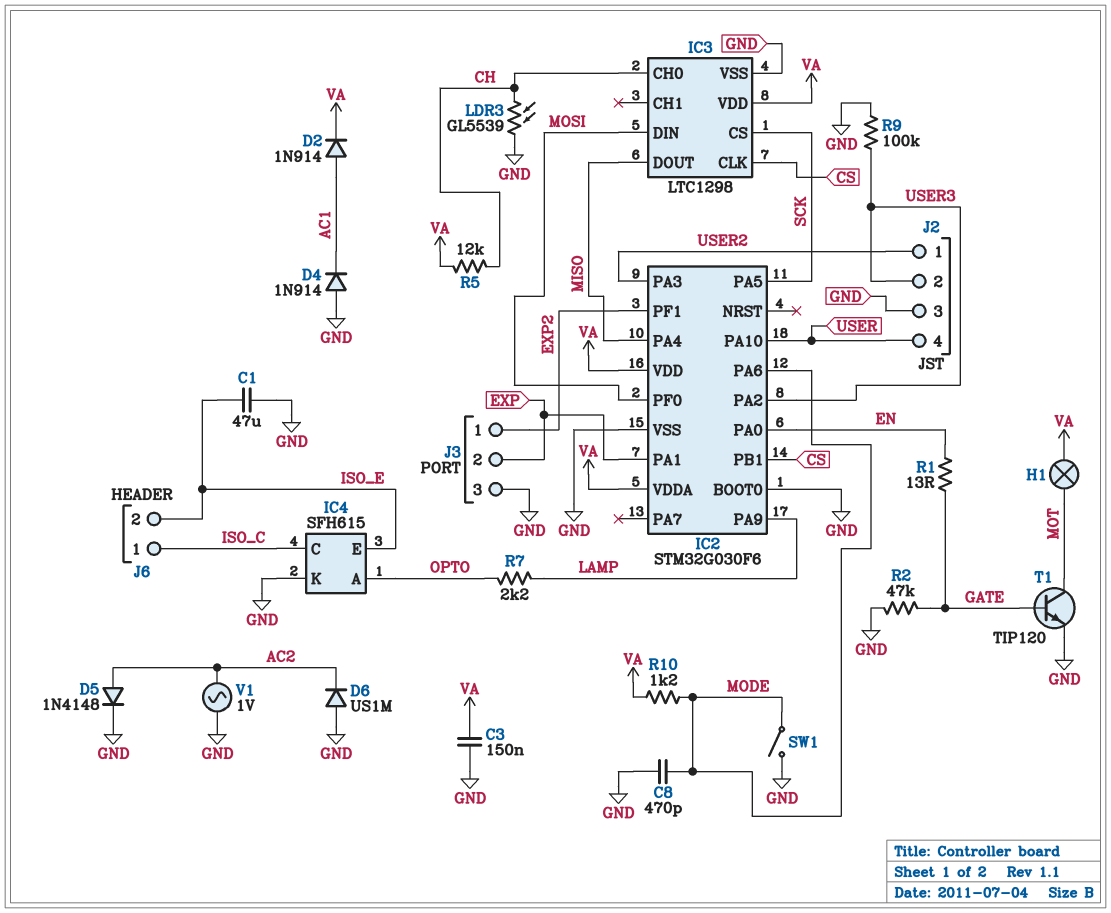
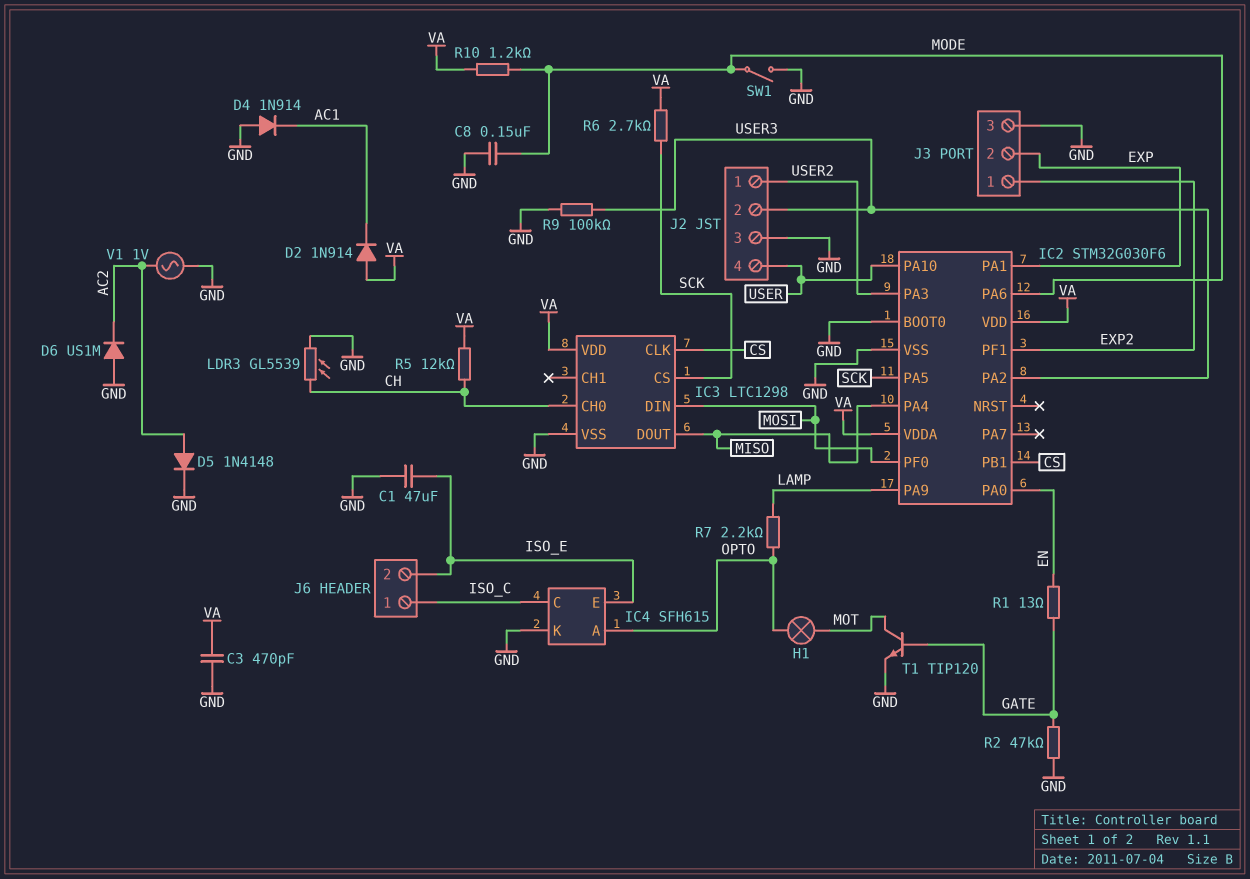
C3: 150nF (GND, VA) -> 470pF (GND, VA)
C8: 470pF (GND, MODE) -> 150nF (GND, MODE)
D2: diode 1N914 (A AC1, K VA) -> diode 1N914 (A VA, K AC1)
H1: lamp (MOT, VA) -> lamp (MOT, OPTO)
R6: none -> 2.7k (SCK, VA)

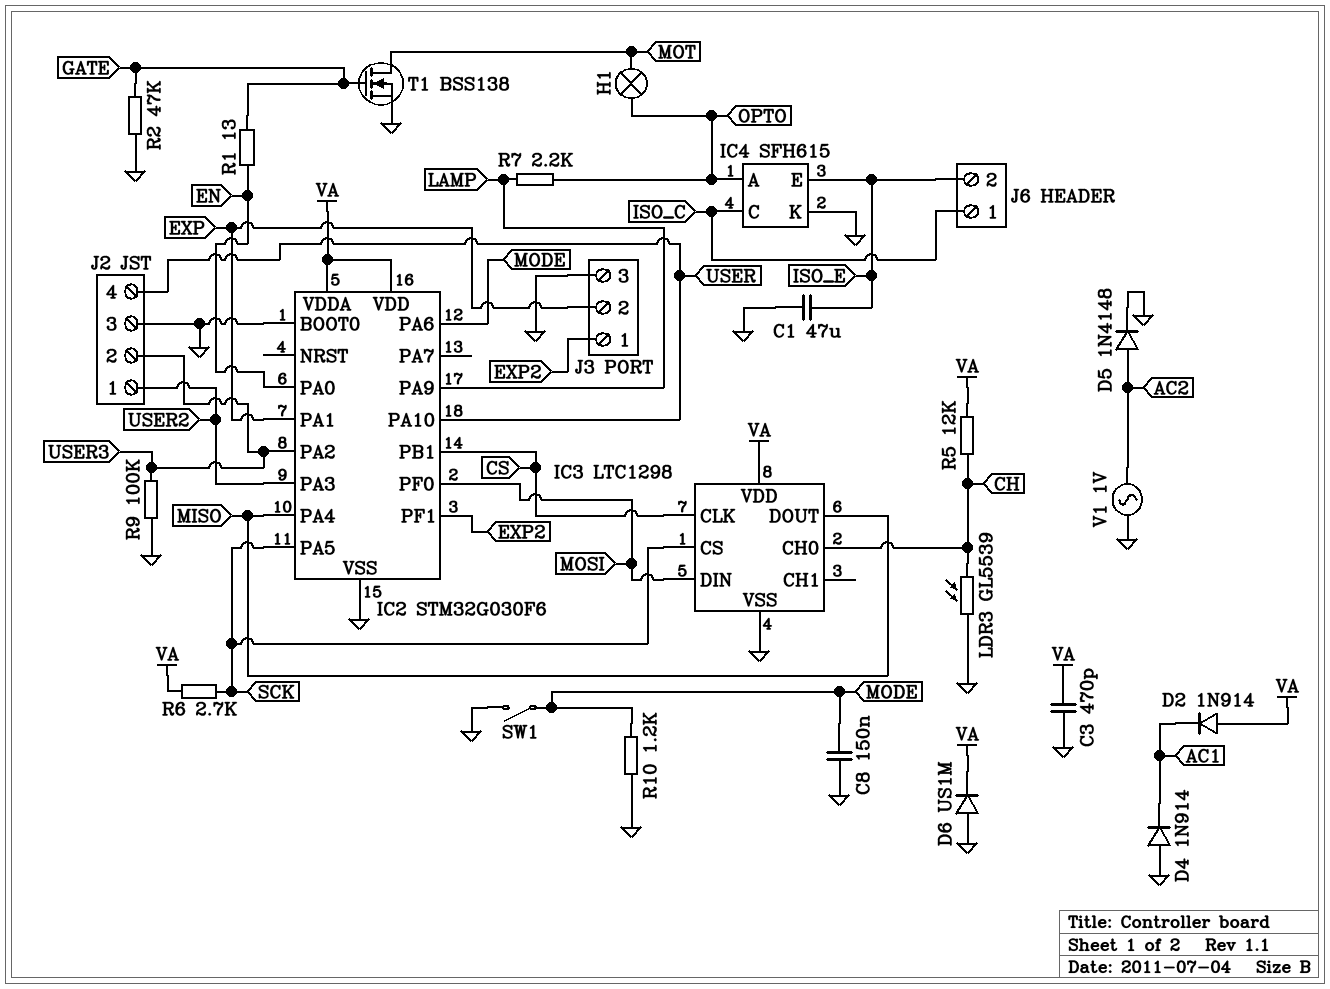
D6: diode US1M (A GND, K AC2) -> diode US1M (A GND, K VA)
R10: 1.2k (MODE, VA) -> 1.2k (GND, MODE)
T1: NPN TIP120 (B GATE, C MOT, E GND) -> NMOS BSS138 (G GATE, D MOT, S GND)

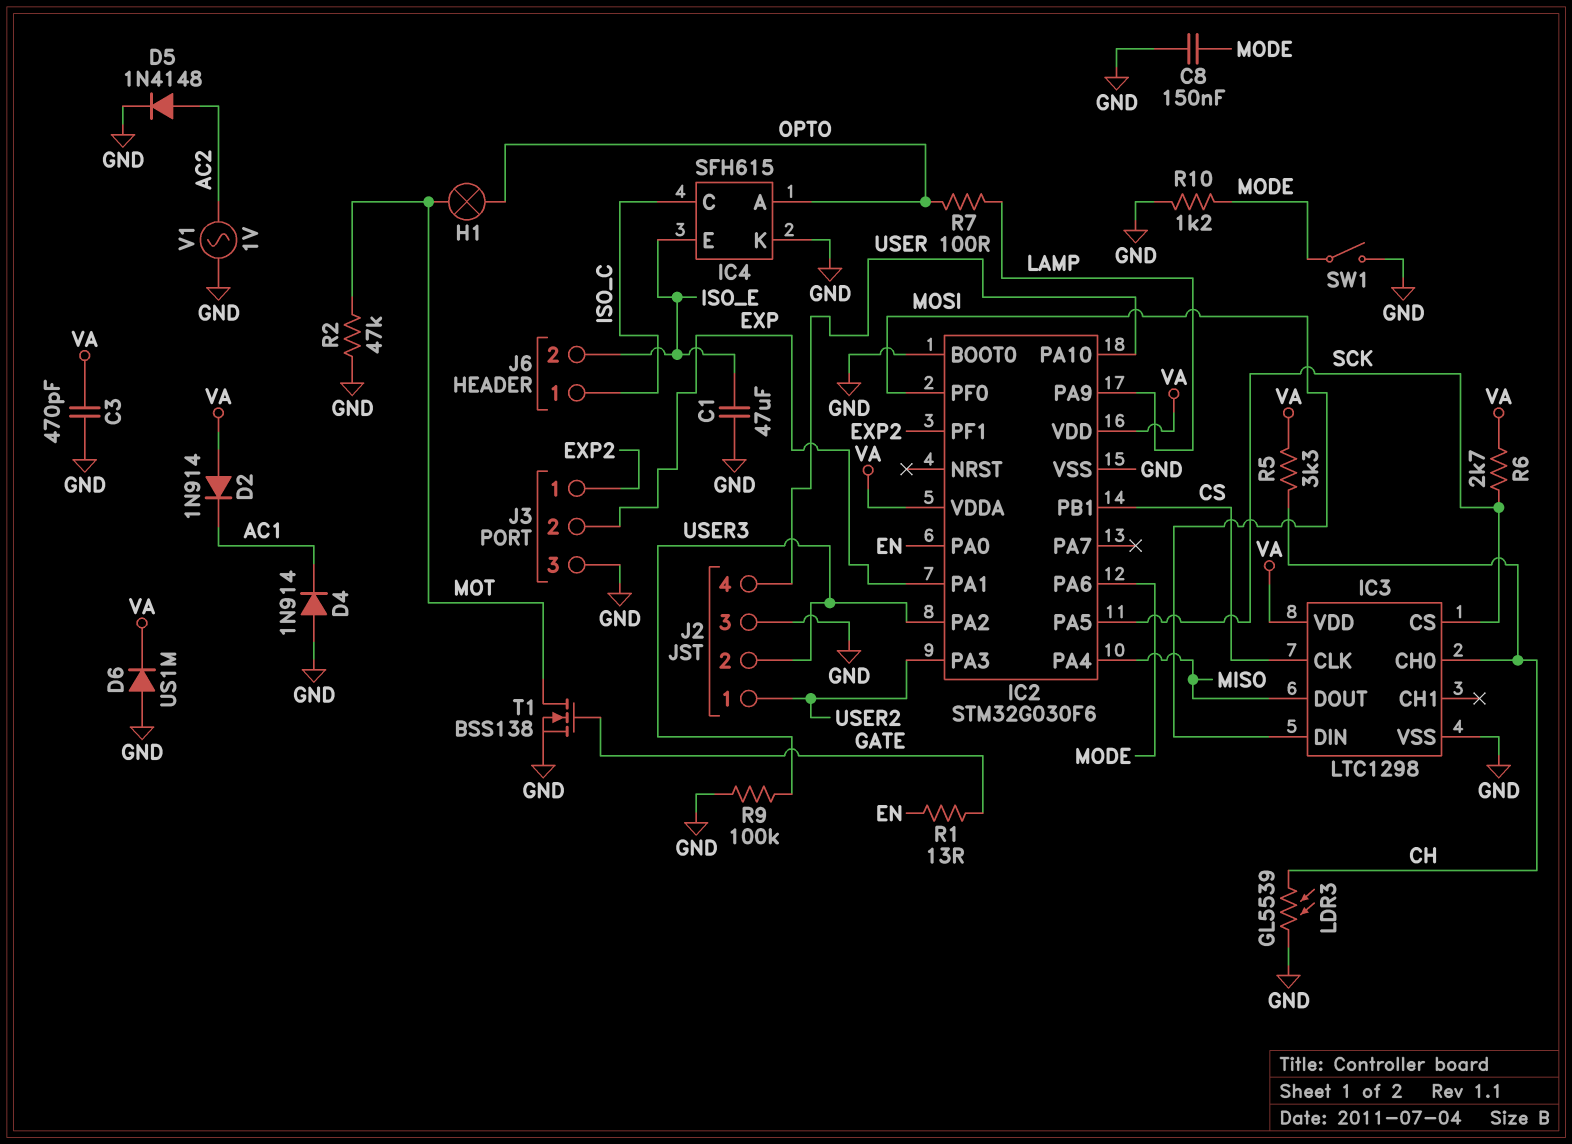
R2: 47k (GATE, GND) -> 47k (GND, MOT)
R5: 12k (CH, VA) -> 3.3k (CH, VA)
R7: 2.2k (LAMP, OPTO) -> 100 (LAMP, OPTO)

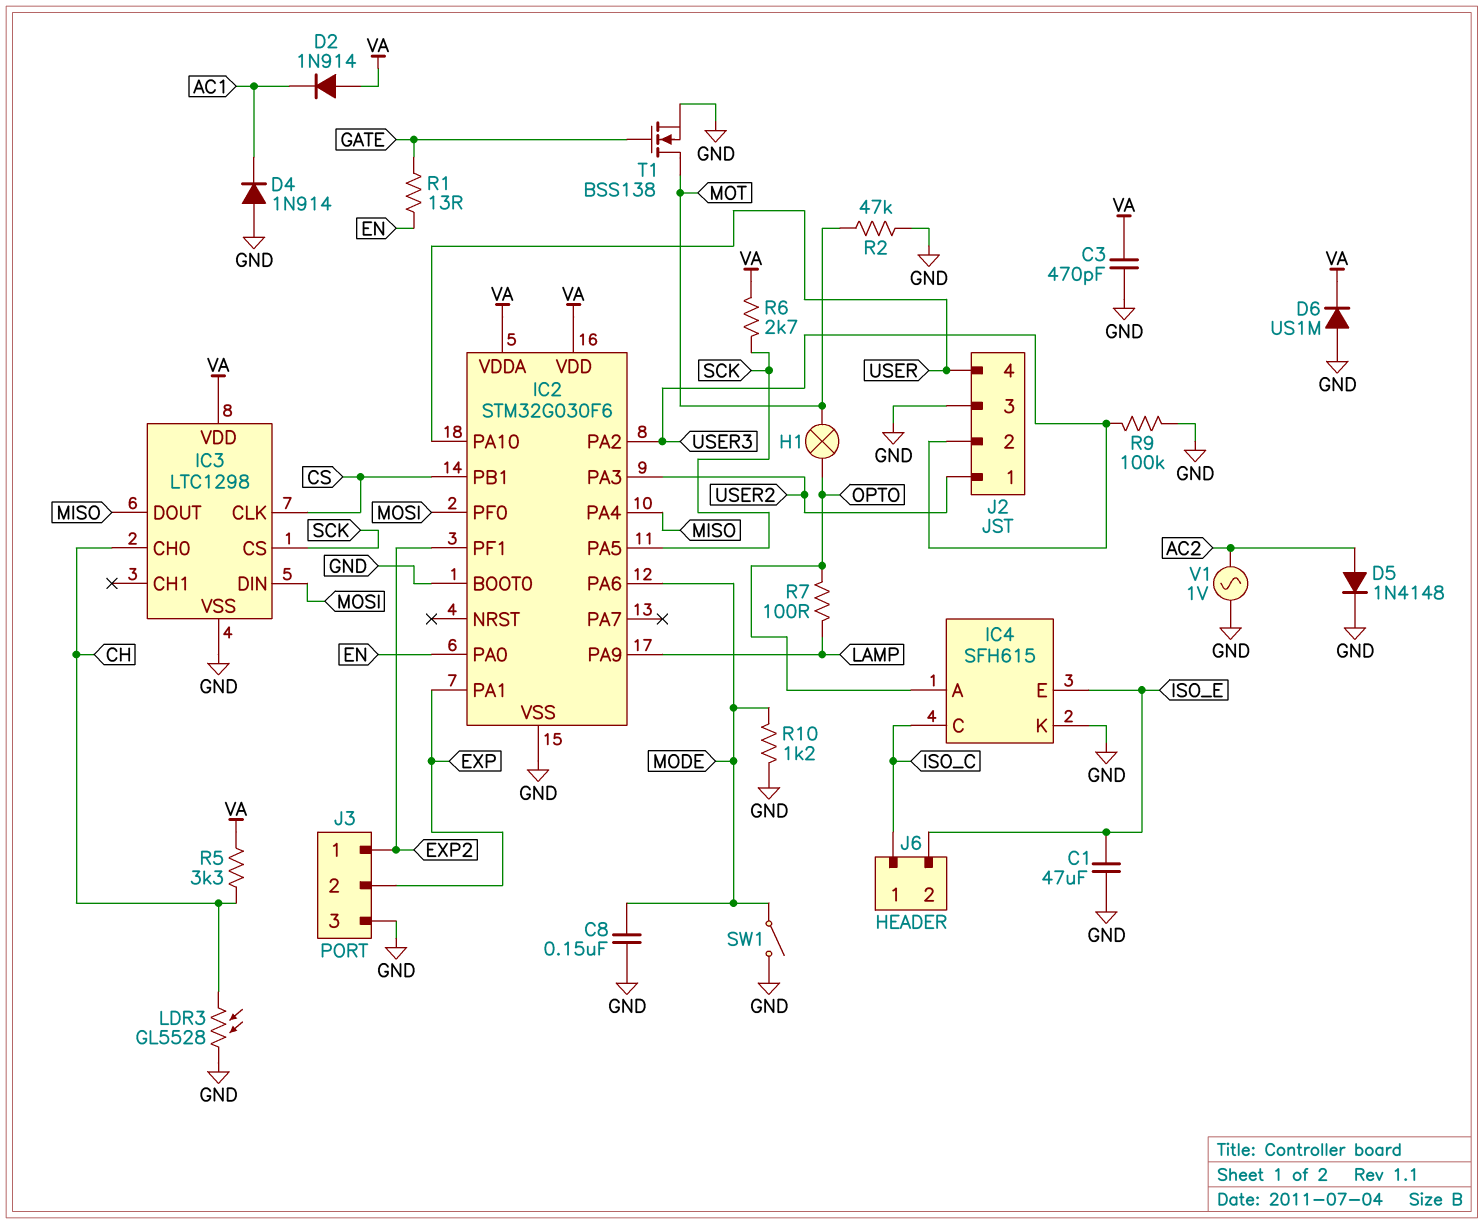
LDR3: GL5539 (CH, GND) -> GL5528 (CH, GND)

